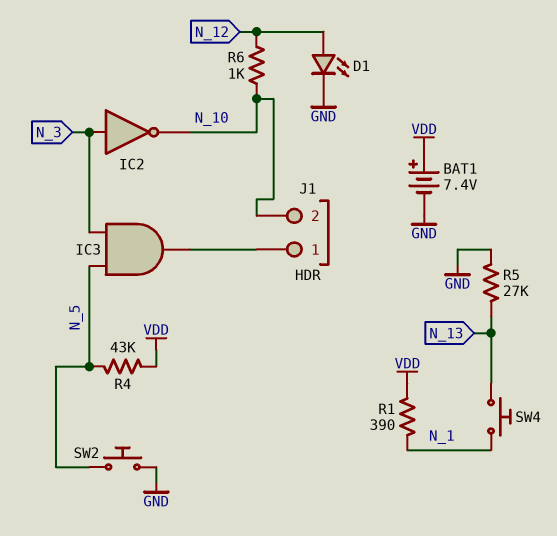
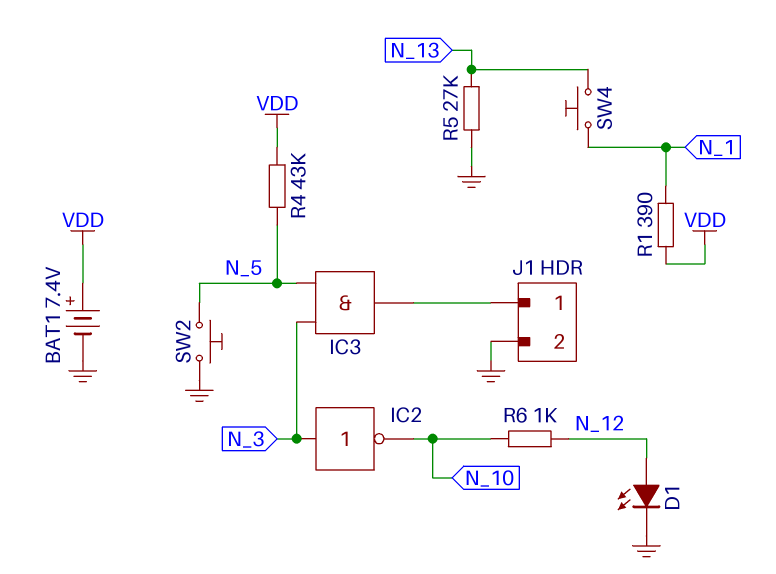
J1 pin 2: N_10 -> GND

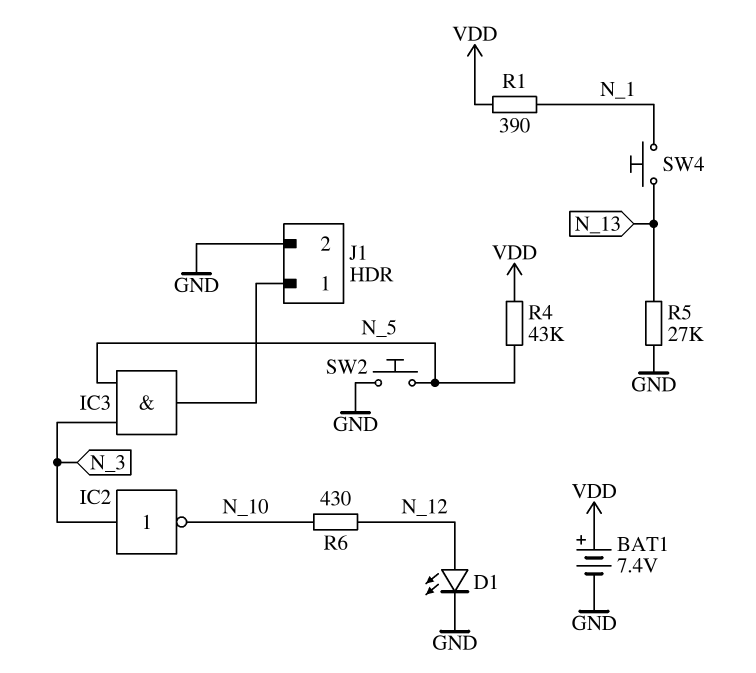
R6: 1k (N_10, N_12) -> 430 (N_10, N_12)

